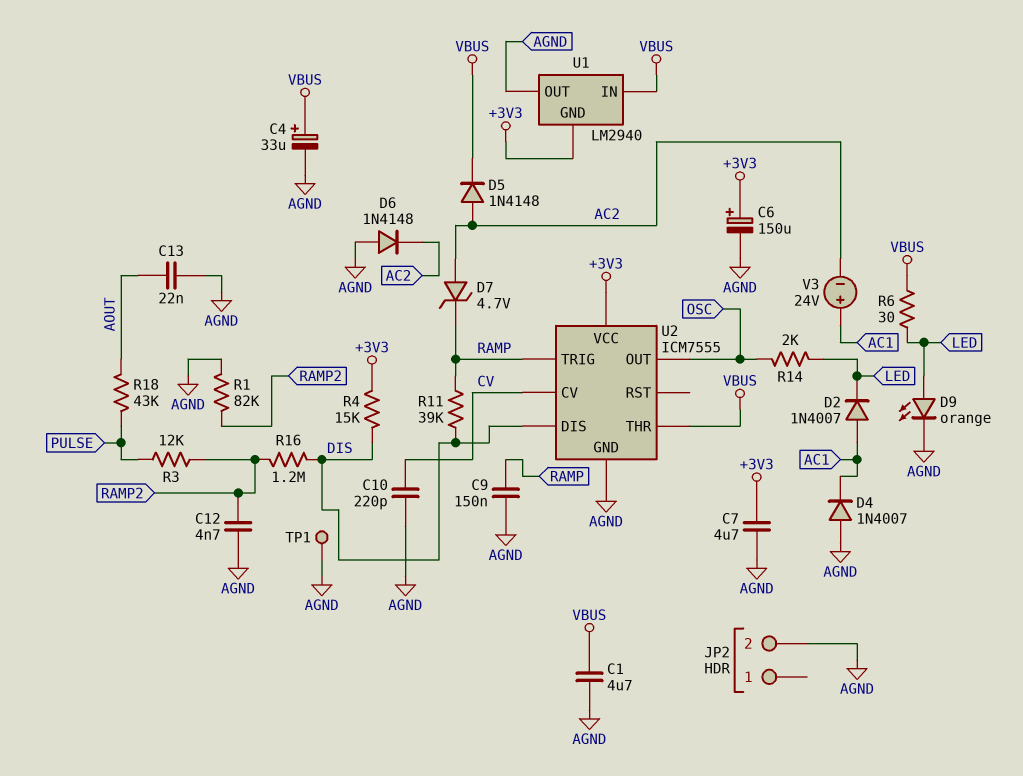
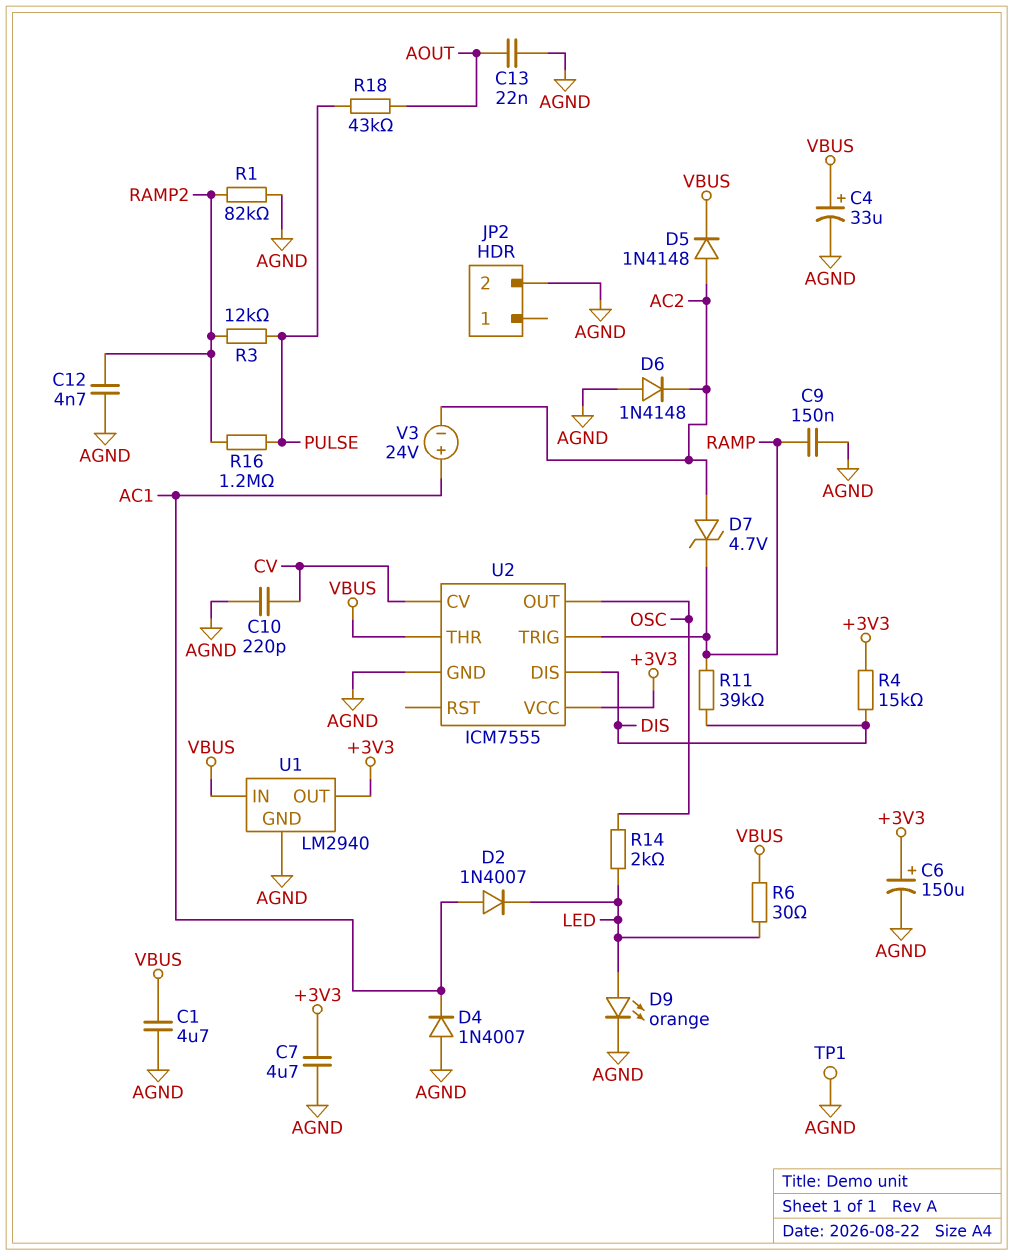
R16: 1.2M (DIS, RAMP2) -> 1.2M (PULSE, RAMP2)
U1 pin GND: +3V3 -> AGND
U1 pin OUT: AGND -> +3V3

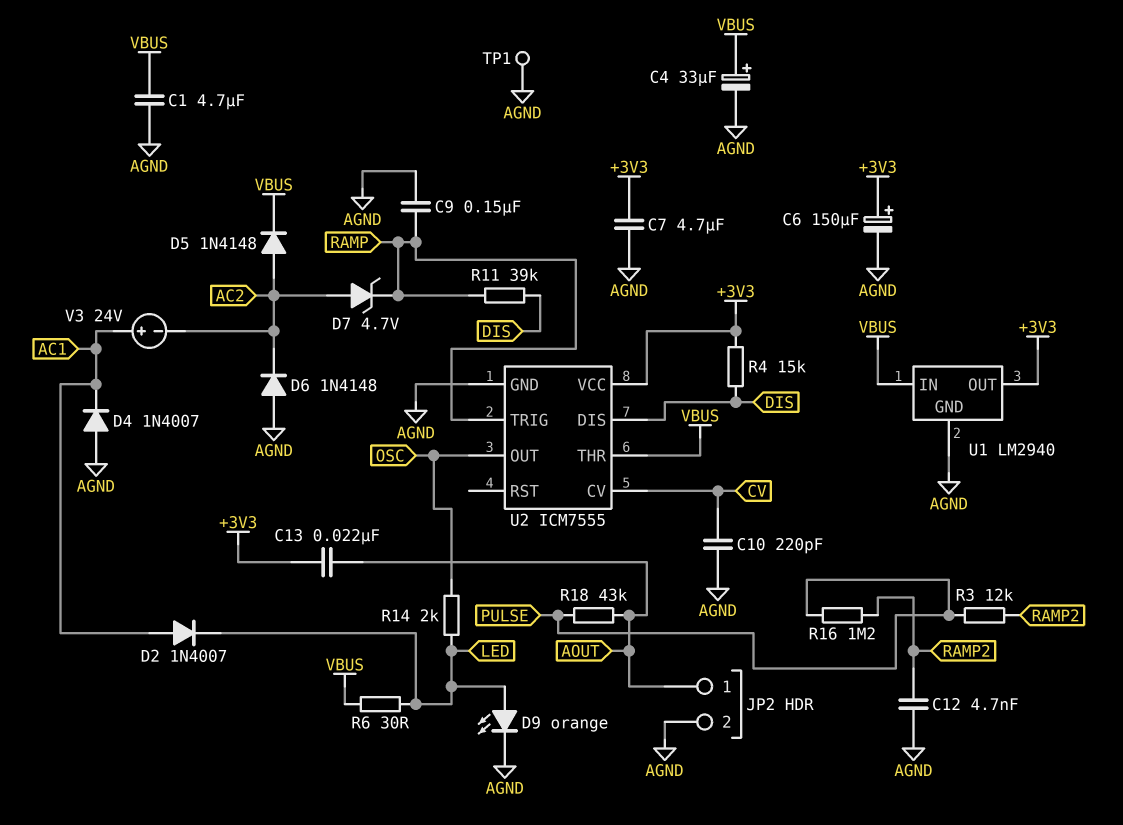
C13: 22nF (AGND, AOUT) -> 22nF (+3V3, AOUT)
JP2 pin 1: none -> AOUT
R1: 82k (AGND, RAMP2) -> none

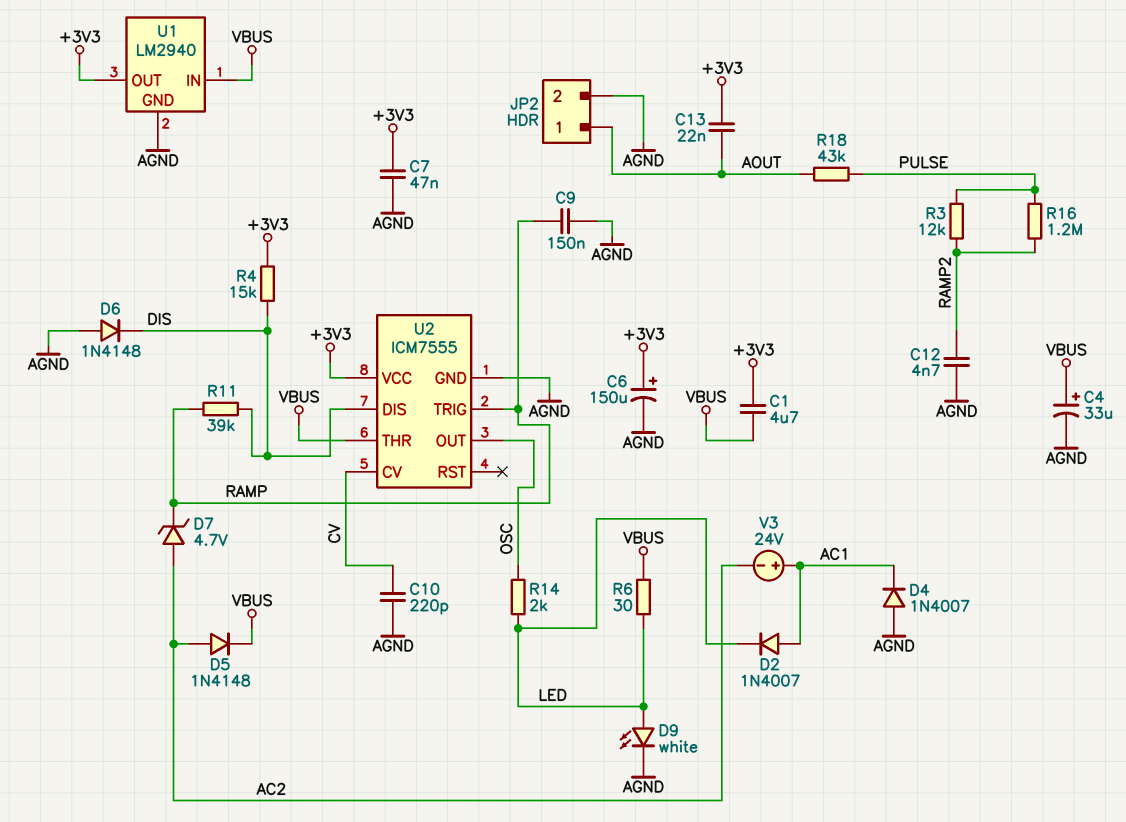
C1: 4.7uF (AGND, VBUS) -> 4.7uF (+3V3, VBUS)
C7: 4.7uF (+3V3, AGND) -> 47nF (+3V3, AGND)
D6: diode 1N4148 (A AGND, K AC2) -> diode 1N4148 (A AGND, K DIS)
D9: LED orange (A LED, K AGND) -> LED white (A LED, K AGND)
TP1: test point (AGND) -> none

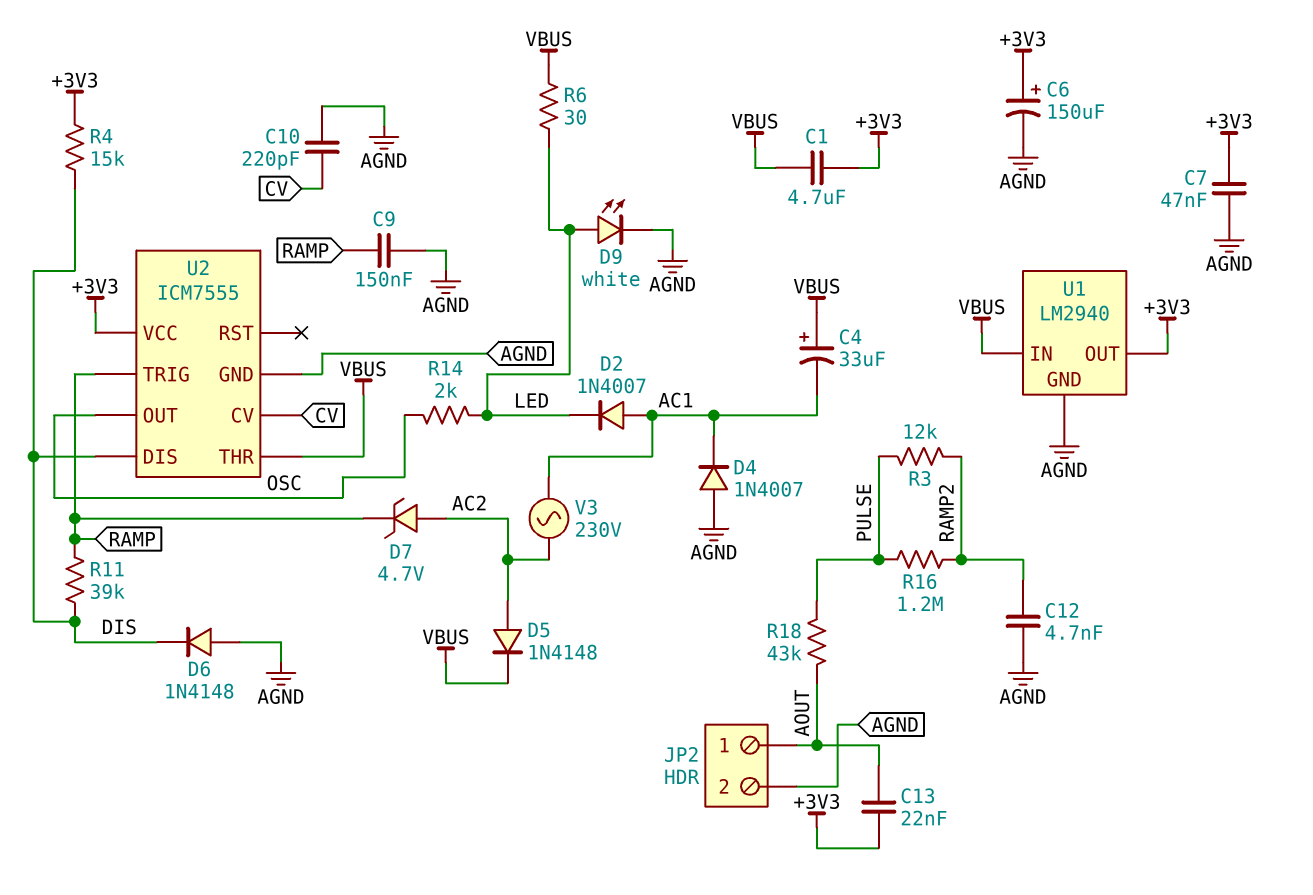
C4: 33uF (plus VBUS, minus AGND) -> 33uF (plus VBUS, minus AC1)
V3: 24V (plus AC1, minus AC2) -> AC 230V (AC1, AC2)

